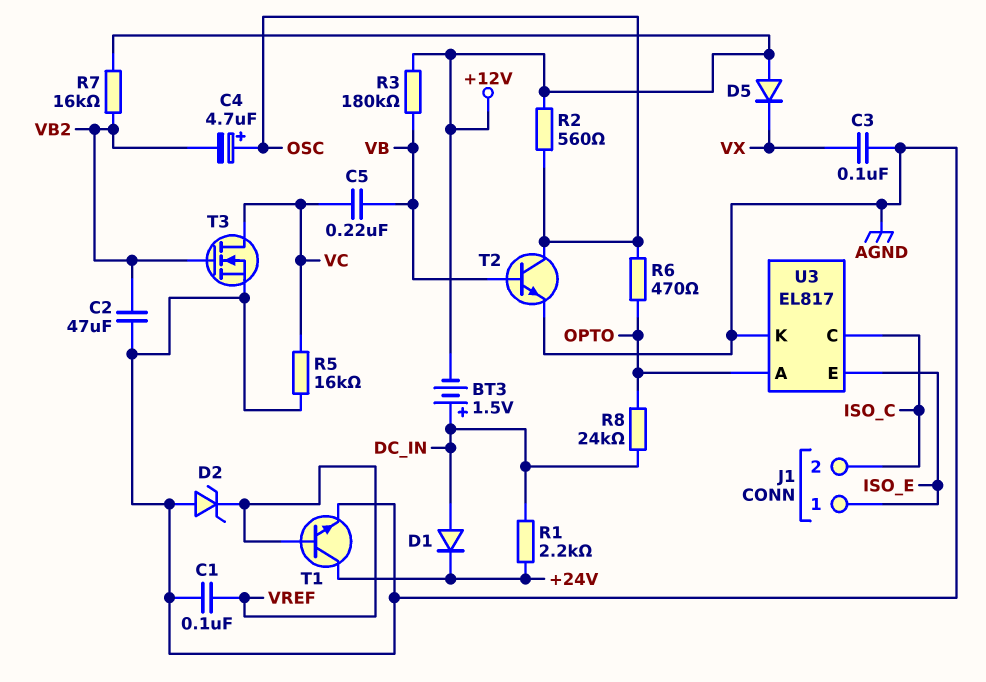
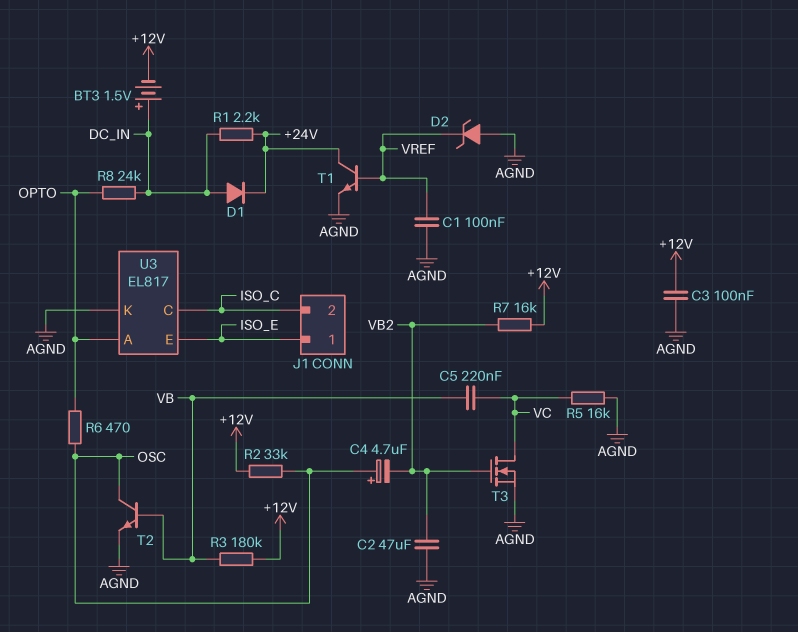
C3: 100nF (AGND, VX) -> 100nF (+12V, AGND)
D5: diode (A +12V, K VX) -> none
R2: 560 (+12V, OSC) -> 33k (+12V, OSC)

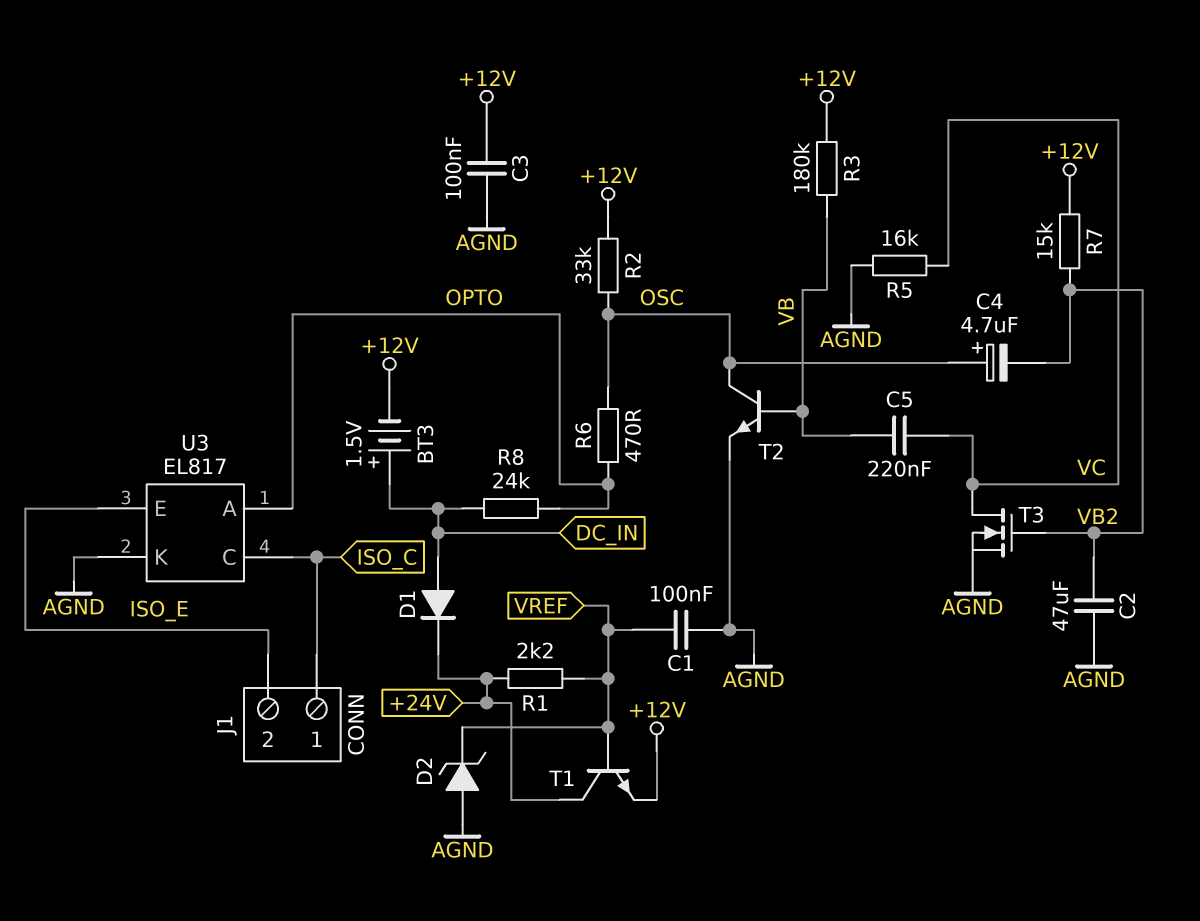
J1 pin 1: ISO_E -> ISO_C
J1 pin 2: ISO_C -> ISO_E
R1: 2.2k (+24V, DC_IN) -> 2.2k (+24V, VREF)
R7: 16k (+12V, VB2) -> 15k (+12V, VB2)
T1: NPN (B VREF, C +24V, E AGND) -> NPN (B VREF, C +24V, E +12V)

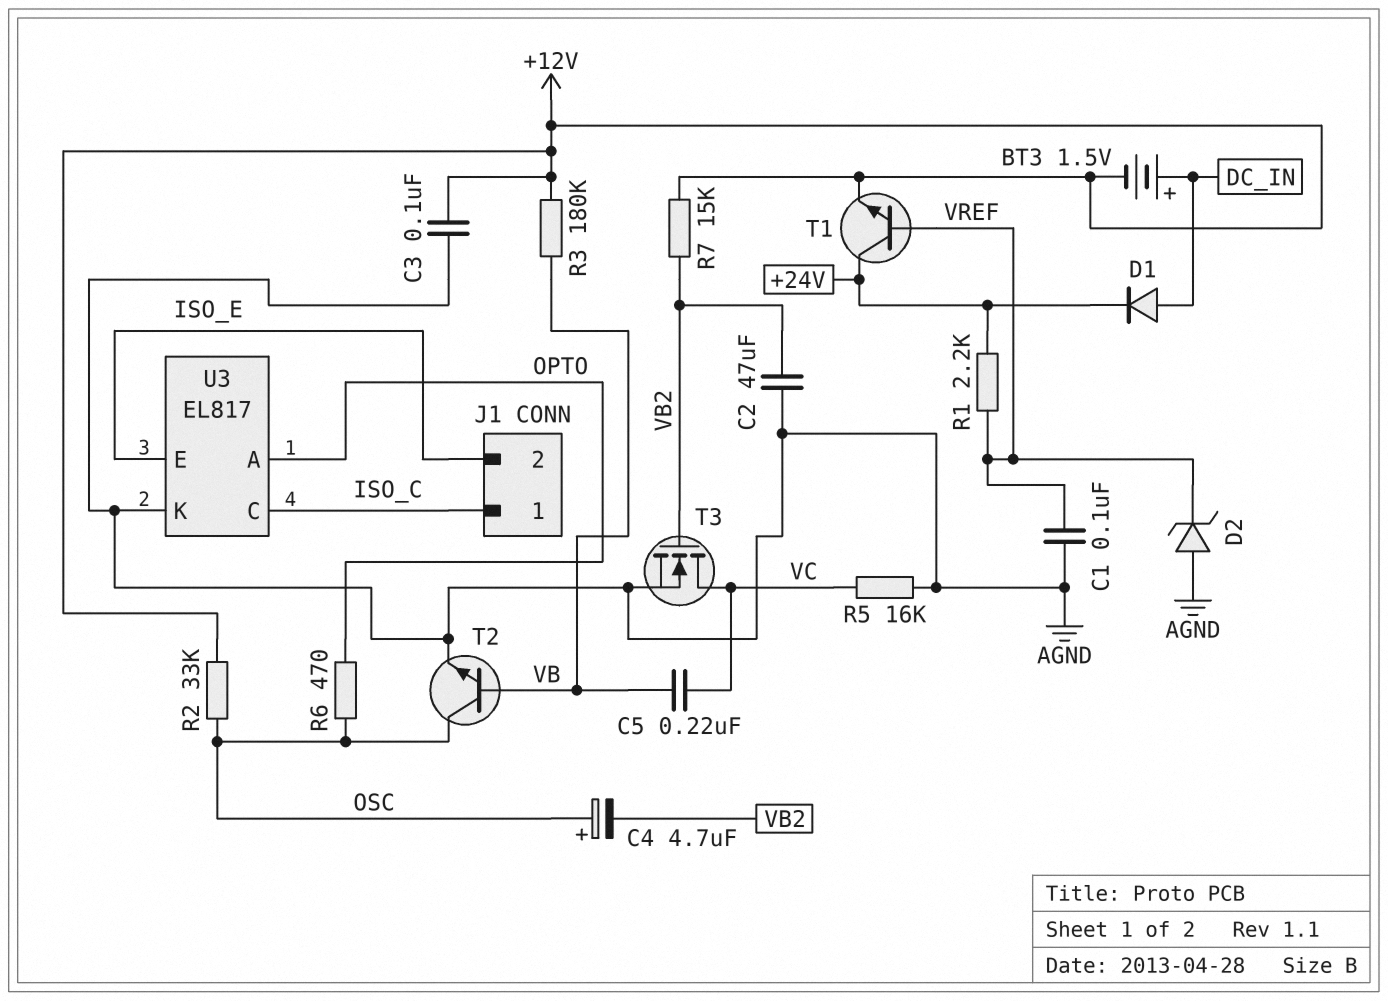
R8: 24k (DC_IN, OPTO) -> none

